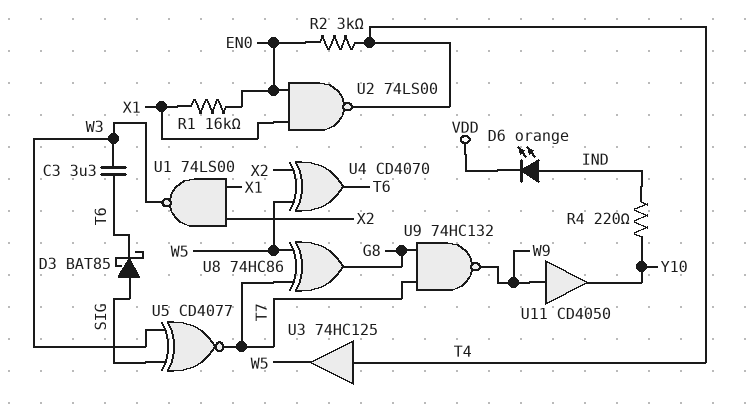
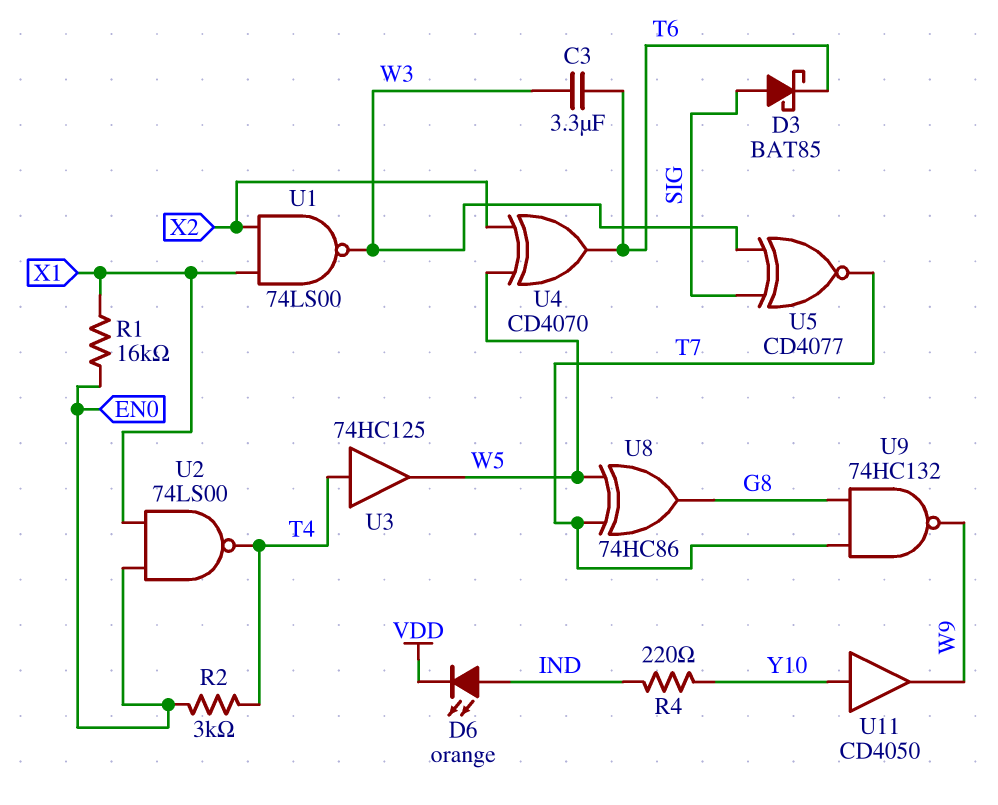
U11: buffer CD4050 (in W9, out Y10) -> buffer CD4050 (in Y10, out W9)

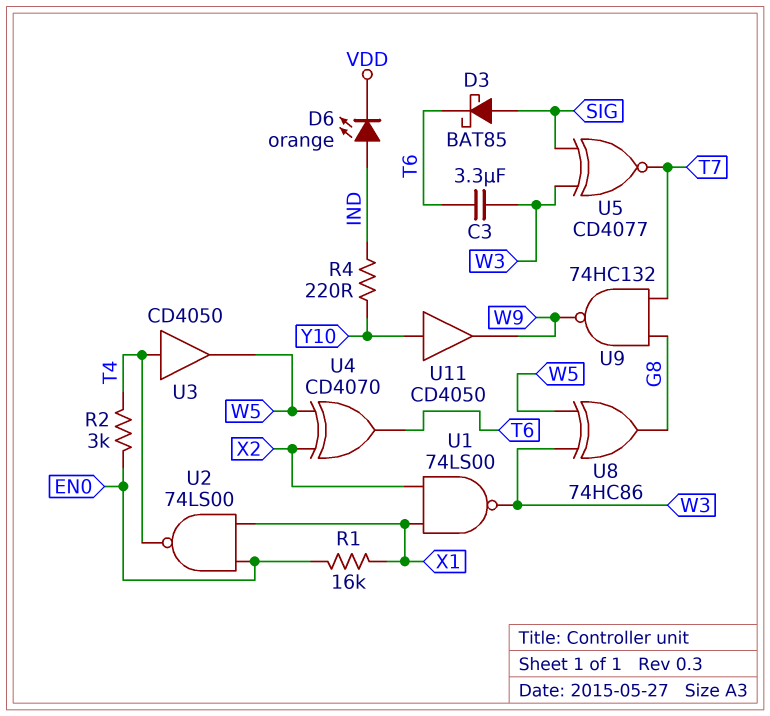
U3: buffer 74HC125 (in T4, out W5) -> buffer CD4050 (in T4, out W5)
U8: XOR 74HC86 (in T7, in W5, out G8) -> XOR 74HC86 (in W3, in W5, out G8)

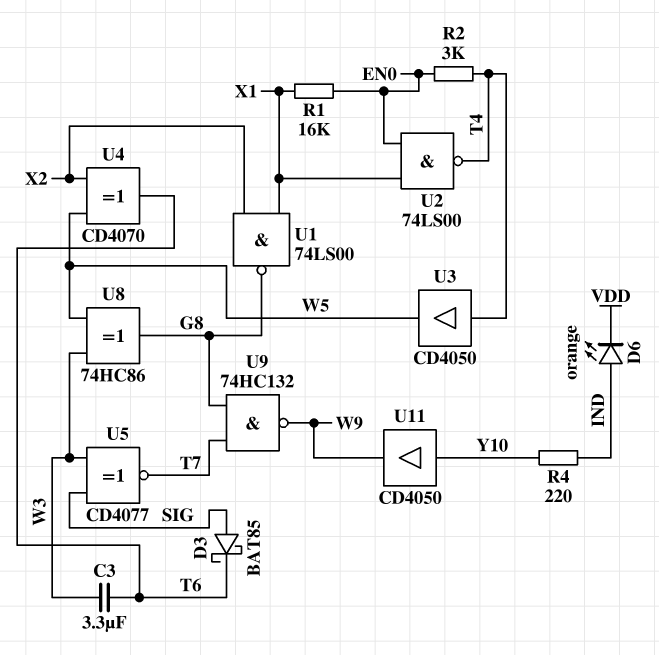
U1: NAND 74LS00 (in X1, in X2, out W3) -> NAND 74LS00 (in X1, in X2, out G8)

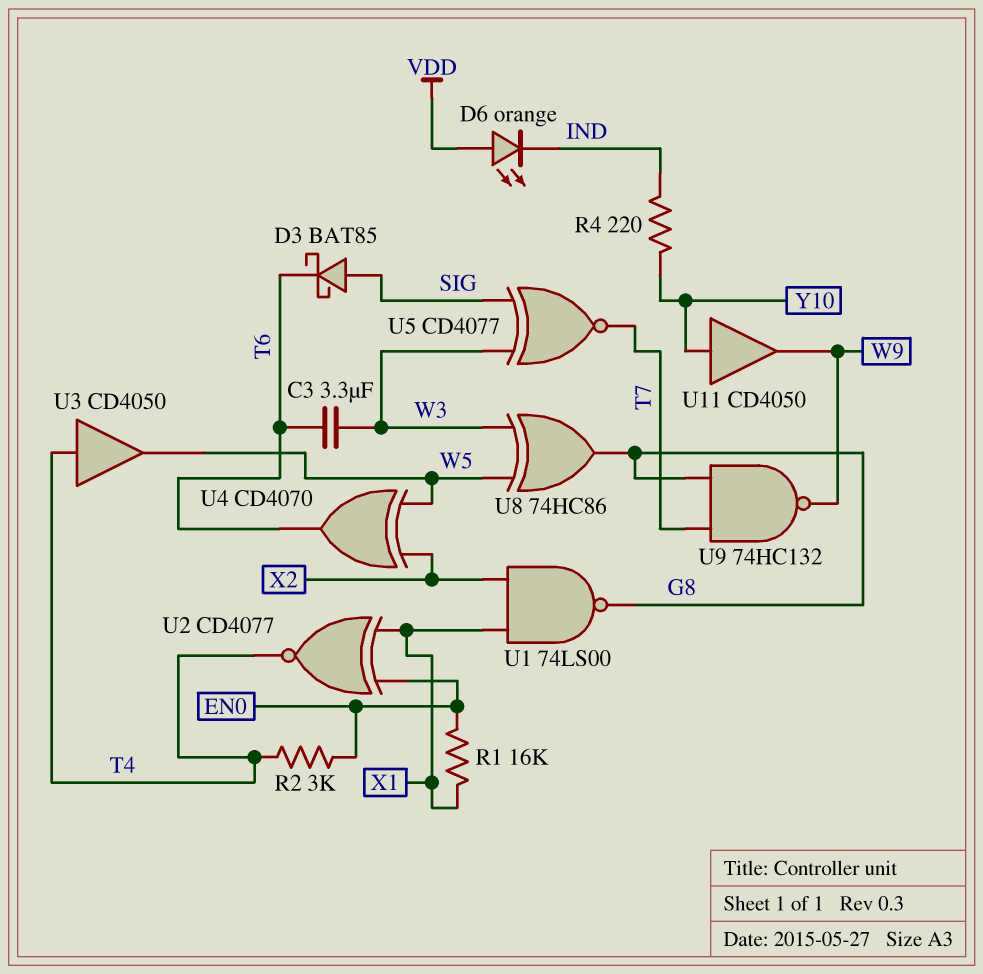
D6: LED orange (A IND, K VDD) -> LED orange (A VDD, K IND)
U2: NAND 74LS00 (in EN0, in X1, out T4) -> XNOR CD4077 (in EN0, in X1, out T4)

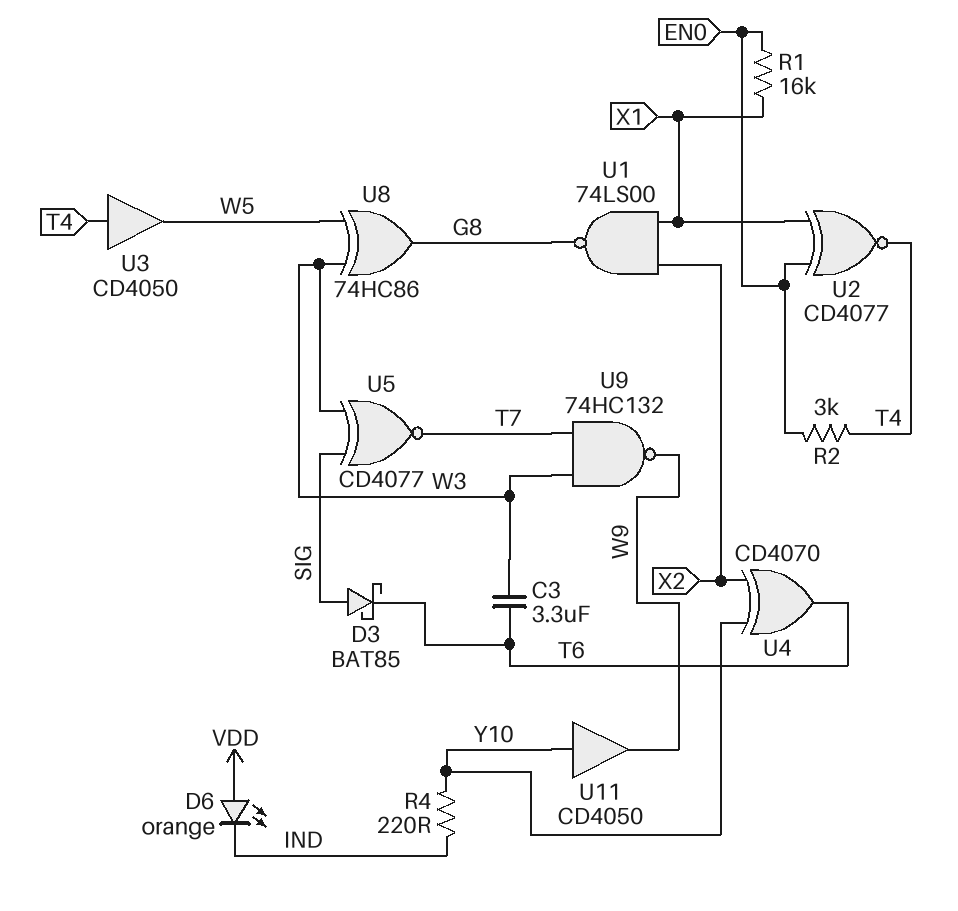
U4: XOR CD4070 (in W5, in X2, out T6) -> XOR CD4070 (in X2, in Y10, out T6)
U9: NAND 74HC132 (in G8, in T7, out W9) -> NAND 74HC132 (in T7, in W3, out W9)

